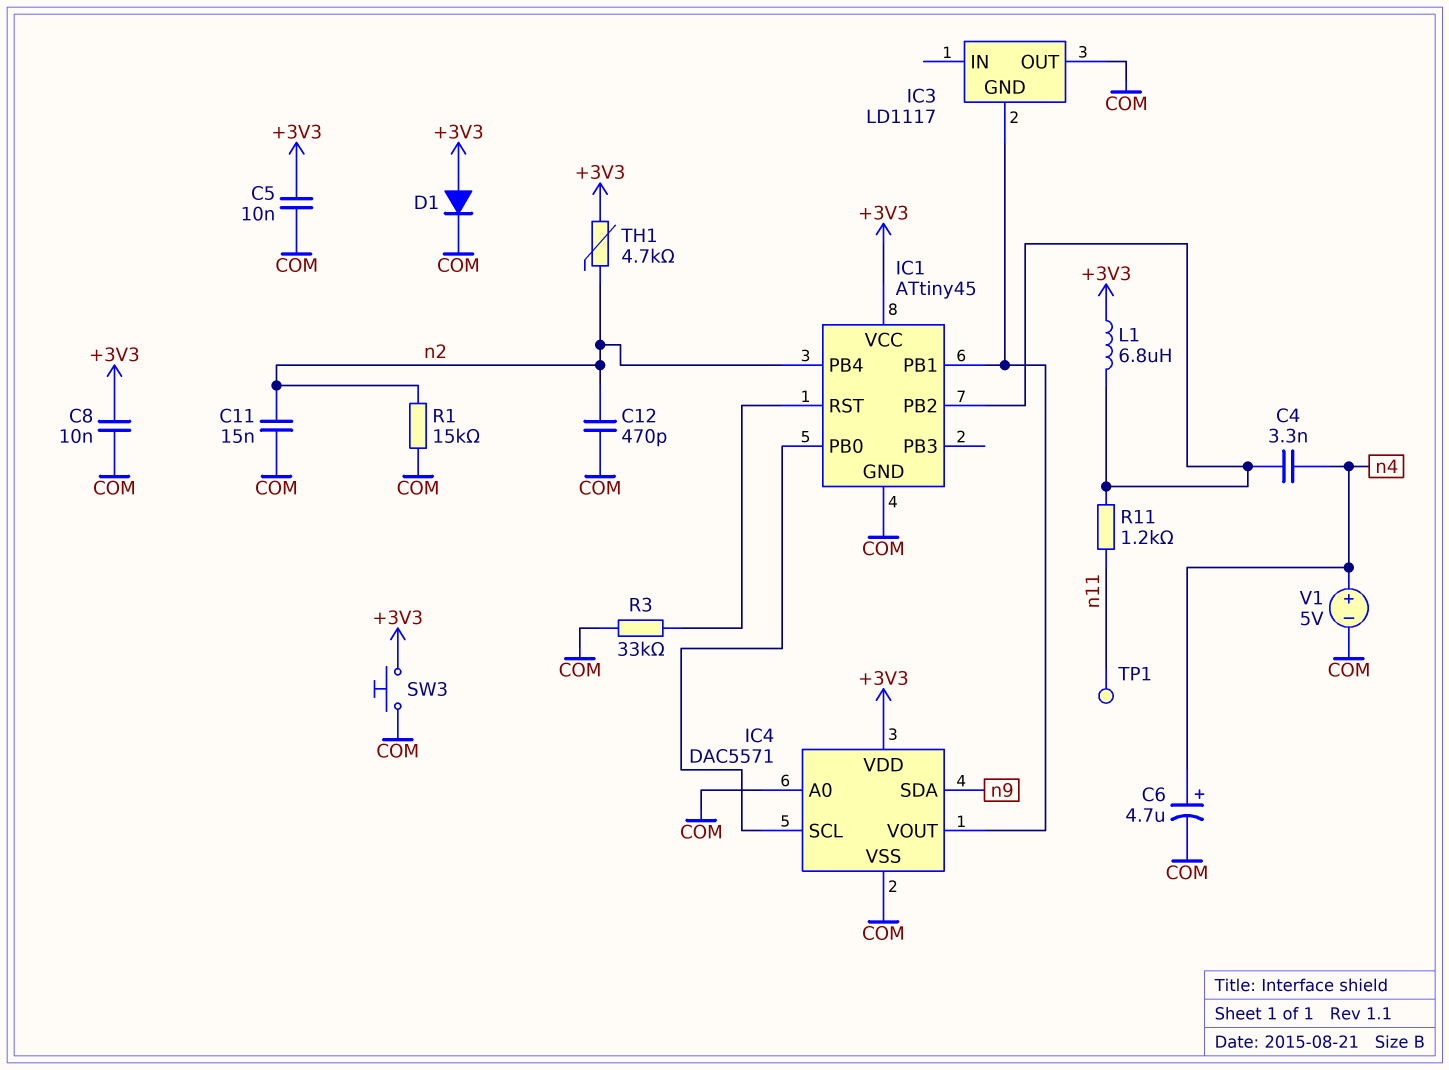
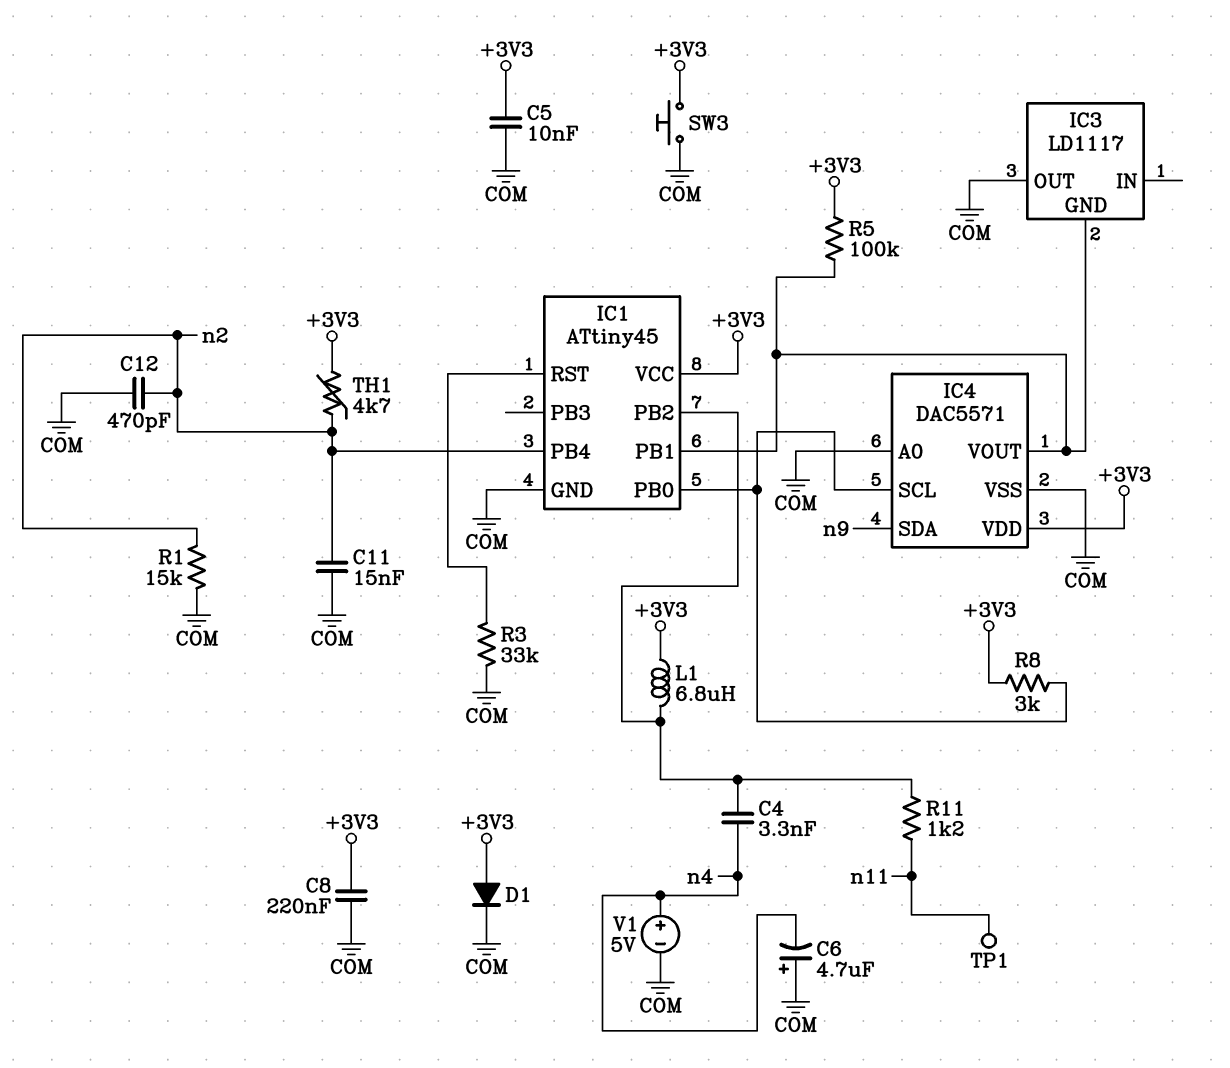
C6: 4.7uF (plus n4, minus COM) -> 4.7uF (plus COM, minus n4)
C8: 10nF (+3V3, COM) -> 220nF (+3V3, COM)
R5: none -> 100k (+3V3, IC1/PB1)
R8: none -> 3k (+3V3, IC1/PB0)

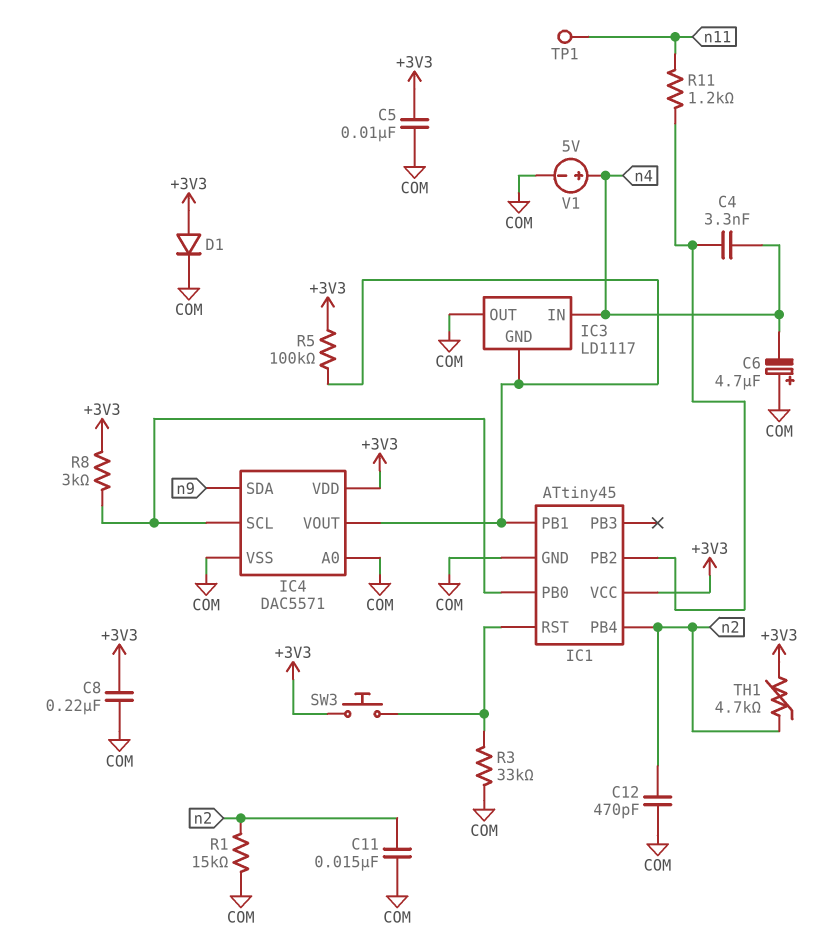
IC3 pin IN: none -> n4
L1: 6.8uH (+3V3, IC1/PB2) -> none
SW3: button (+3V3, COM) -> button (+3V3, IC1/RST)

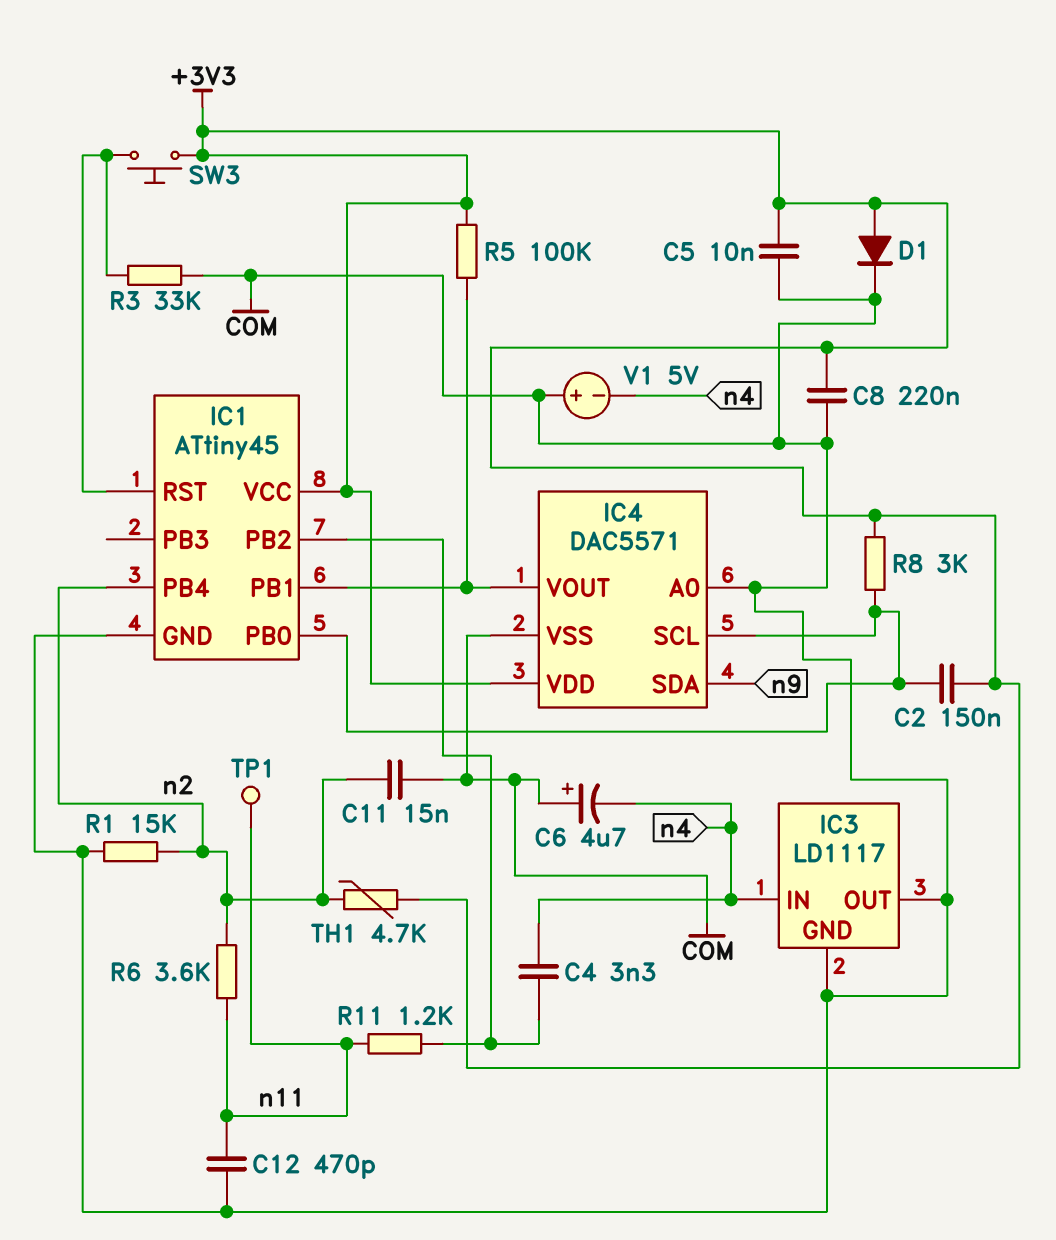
C2: none -> 150nF (+3V3, IC1/PB0)
C12: 470pF (COM, n2) -> 470pF (COM, n11)
IC3 pin GND: IC1/PB1 -> COM
R6: none -> 3.6k (n2, n11)
V1: 5V (plus n4, minus COM) -> 5V (plus COM, minus n4)

